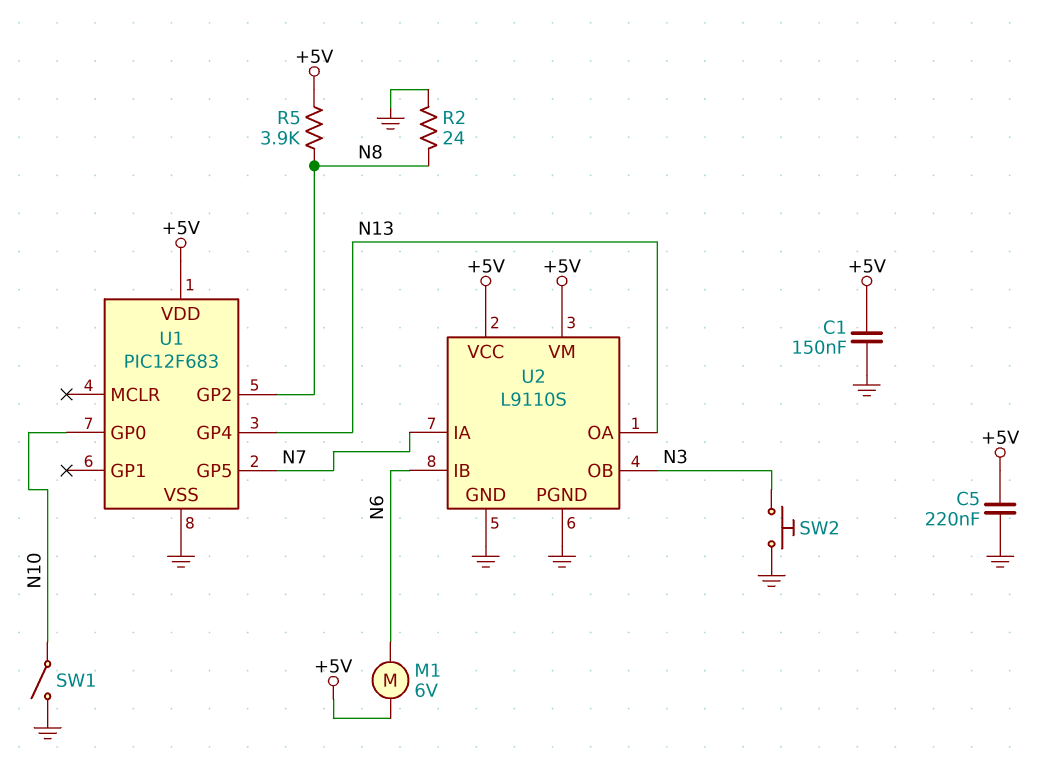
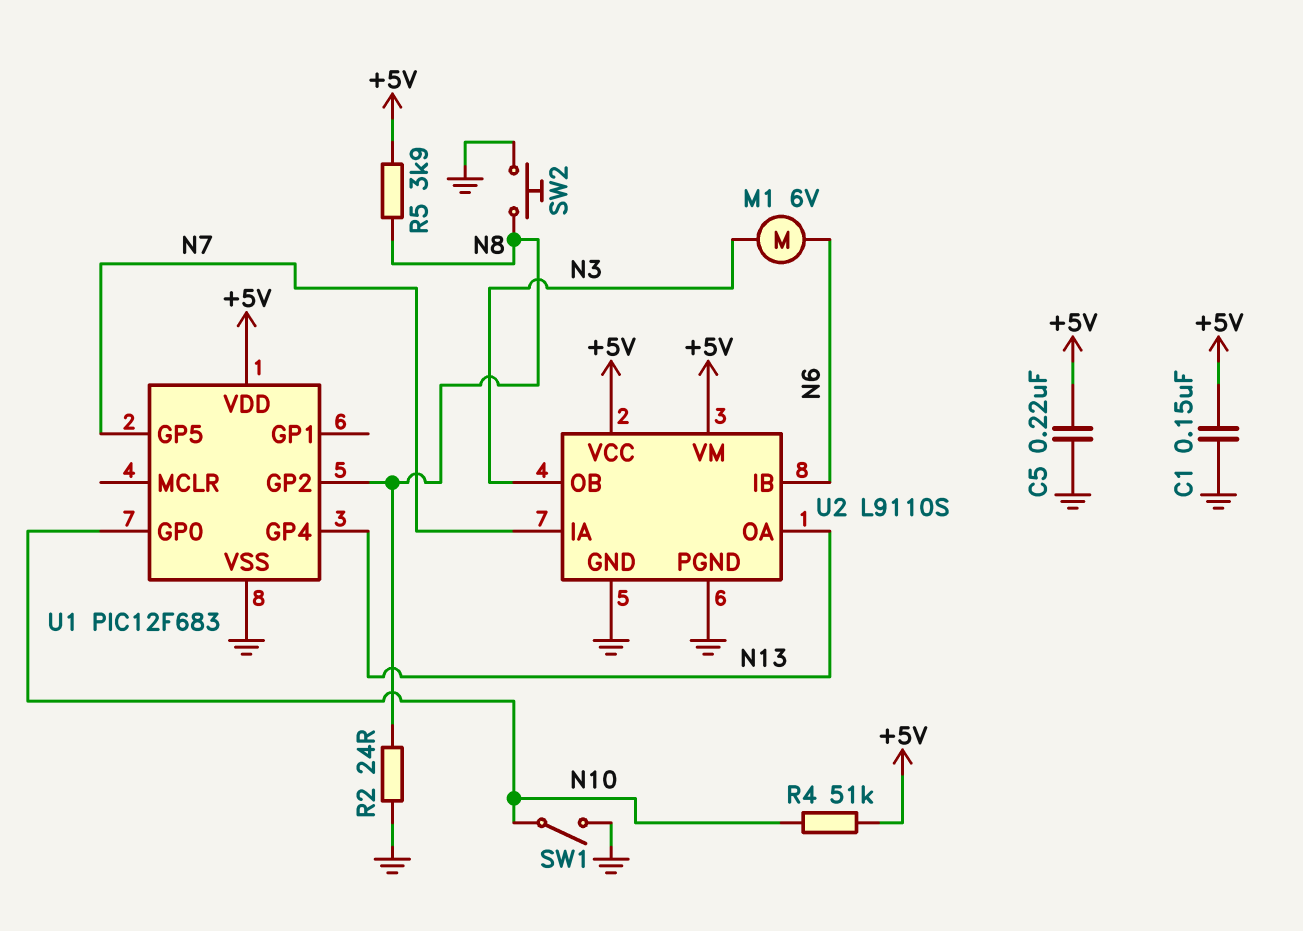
M1: motor 6V (+5V, N6) -> motor 6V (N3, N6)
R4: none -> 51k (+5V, N10)
SW2: button (GND, N3) -> button (GND, N8)

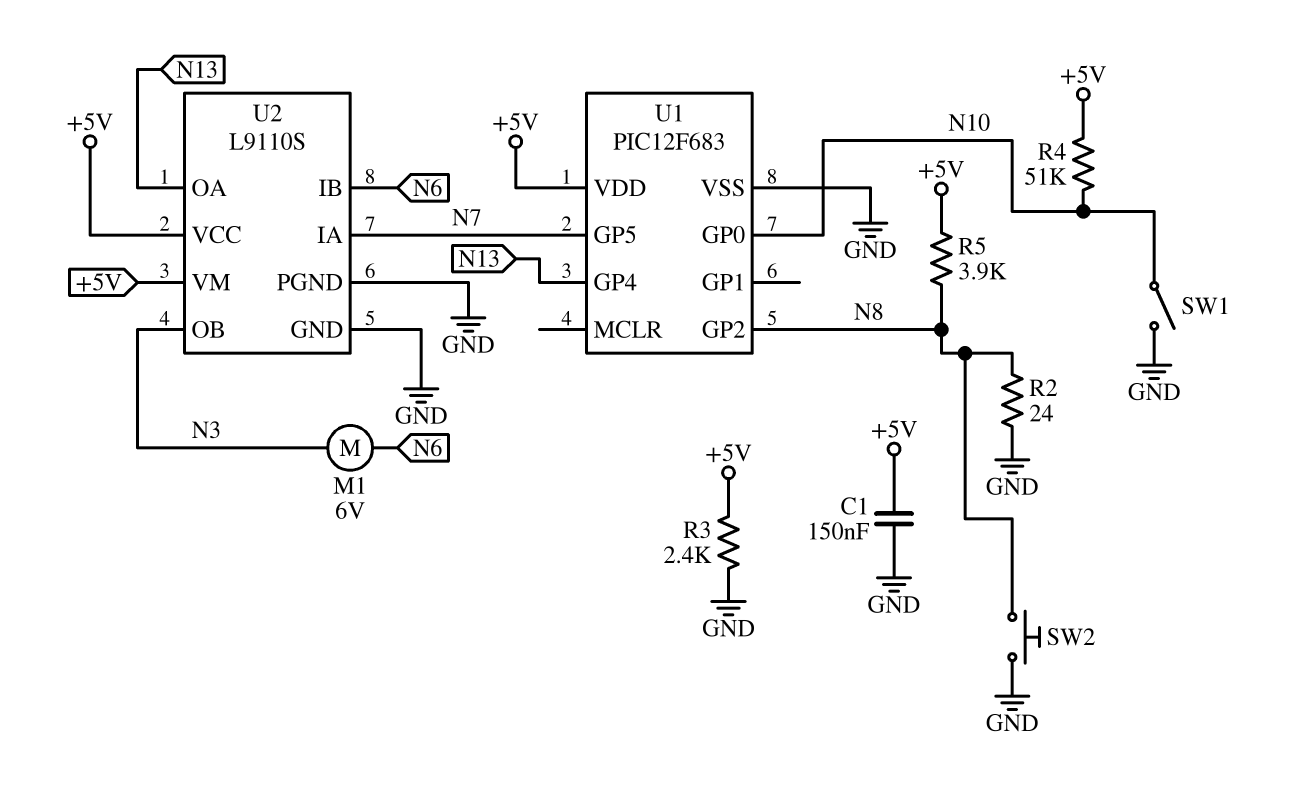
C5: 220nF (+5V, GND) -> none
R3: none -> 2.4k (+5V, GND)

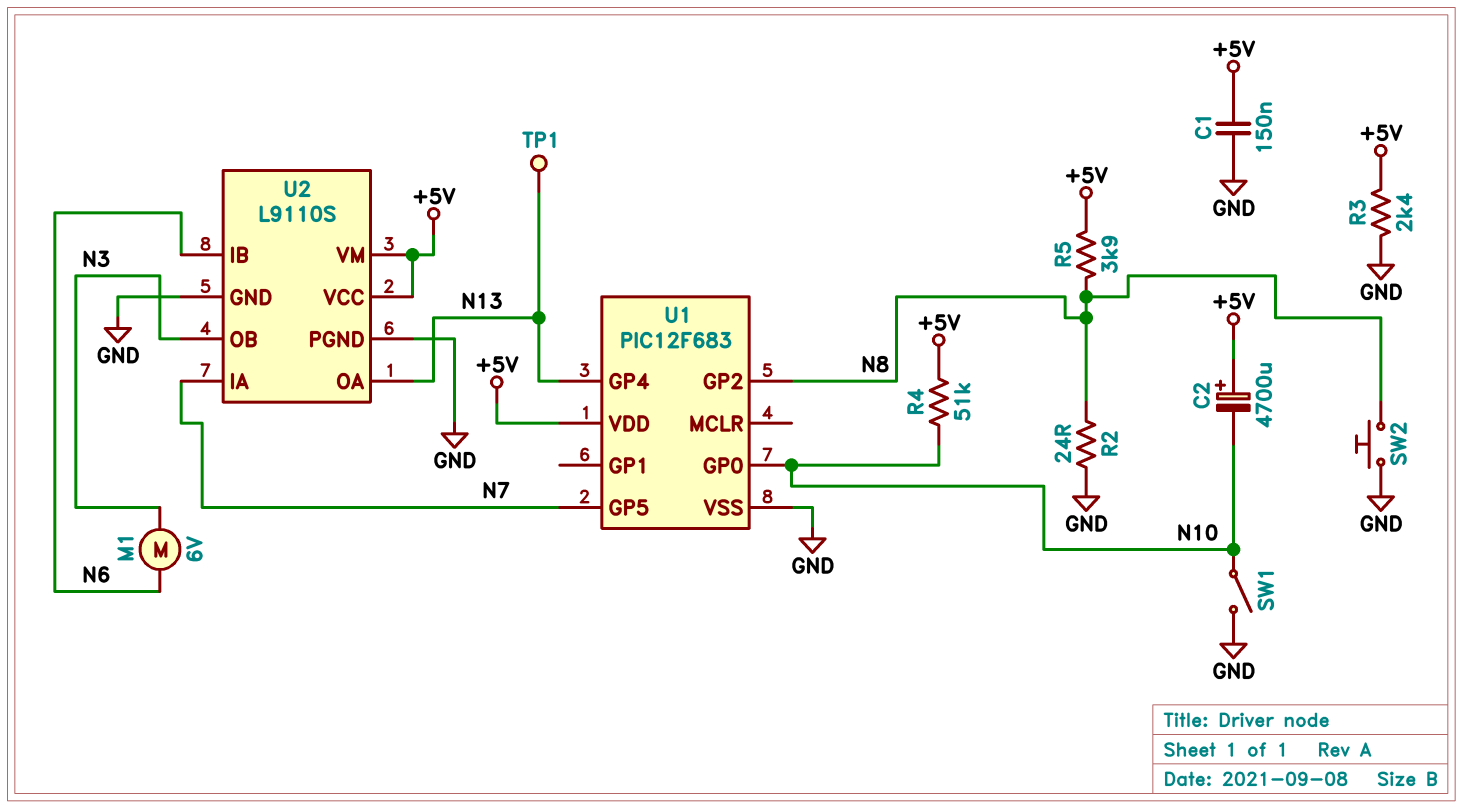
C2: none -> 4700uF (plus +5V, minus N10)
TP1: none -> test point (N13)

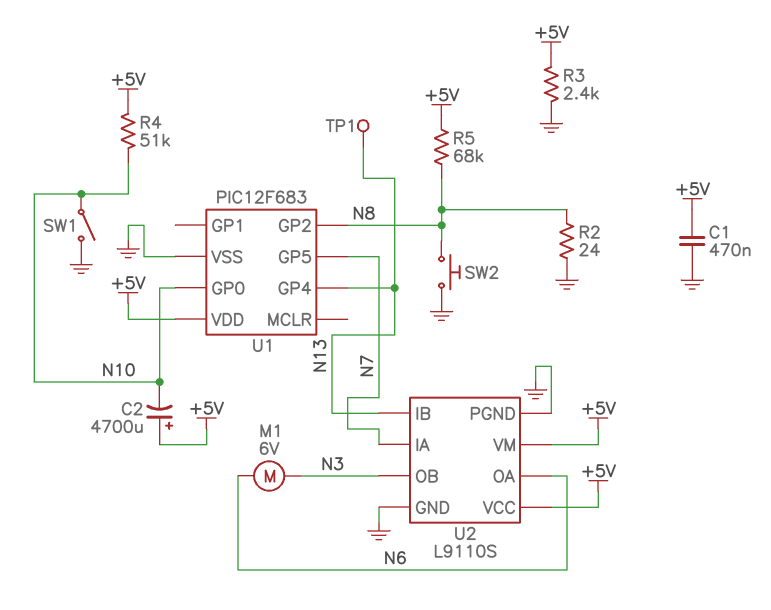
C1: 150nF (+5V, GND) -> 470nF (+5V, GND)
R5: 3.9k (+5V, N8) -> 68k (+5V, N8)
U2 pin IB: N6 -> N13
U2 pin OA: N13 -> N6

